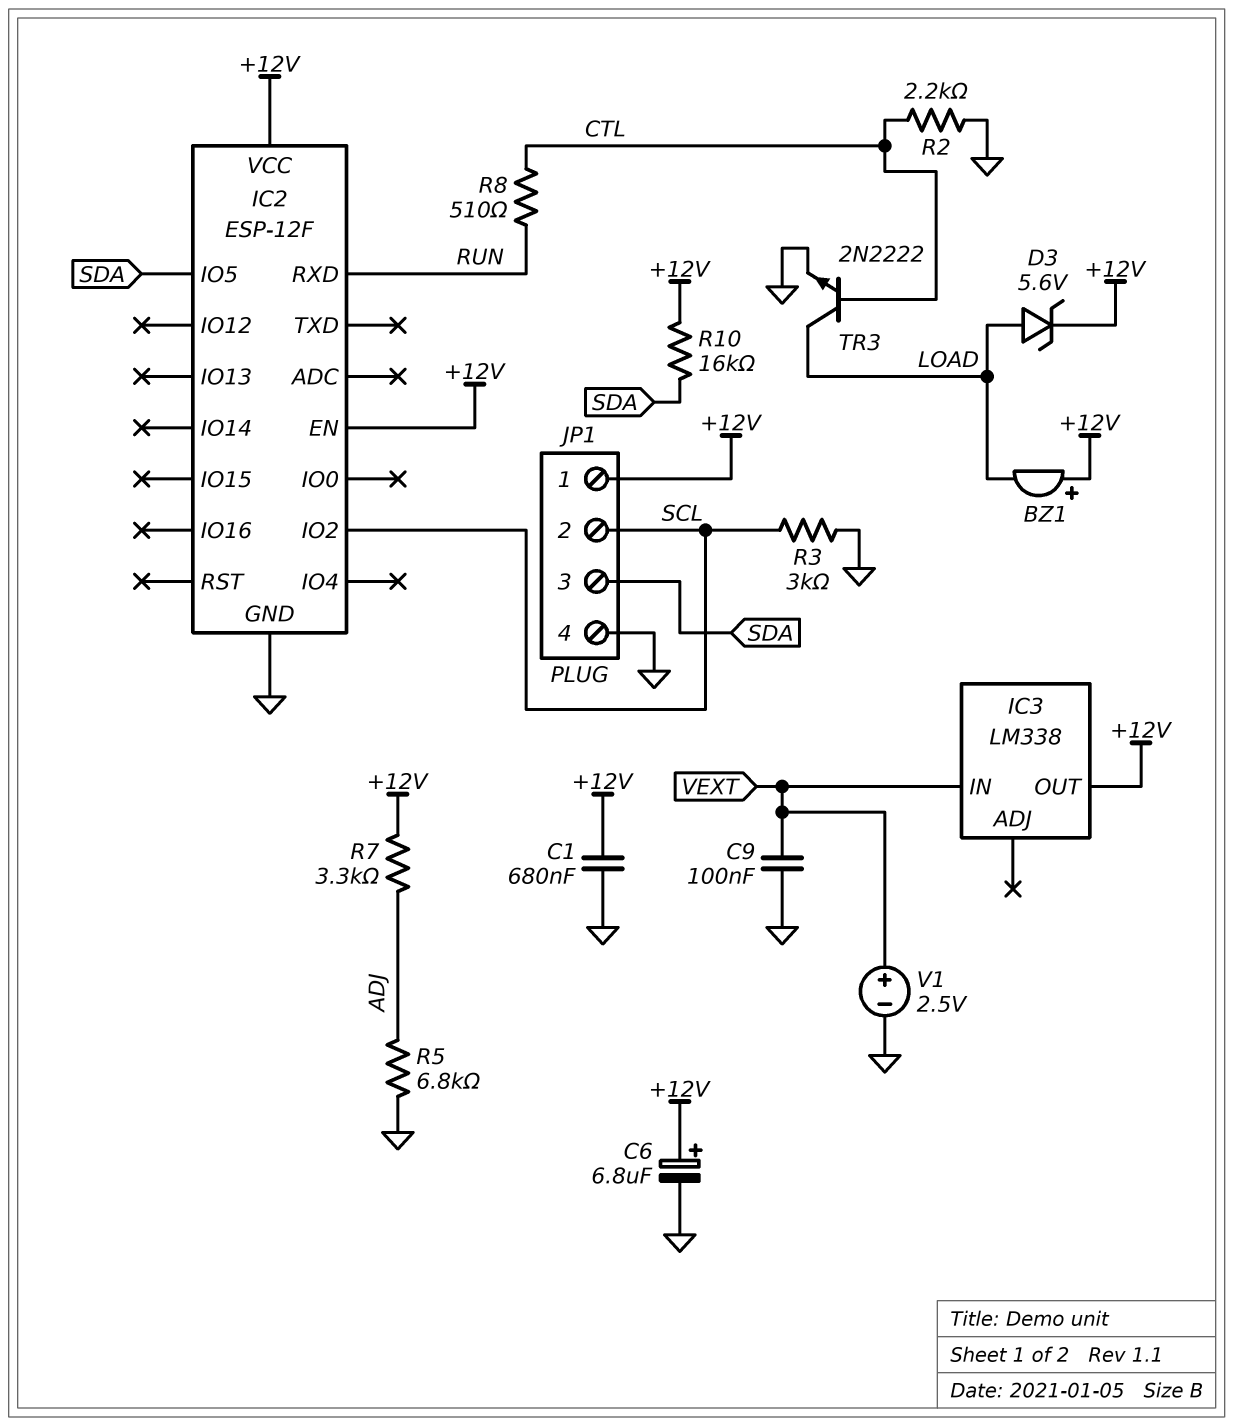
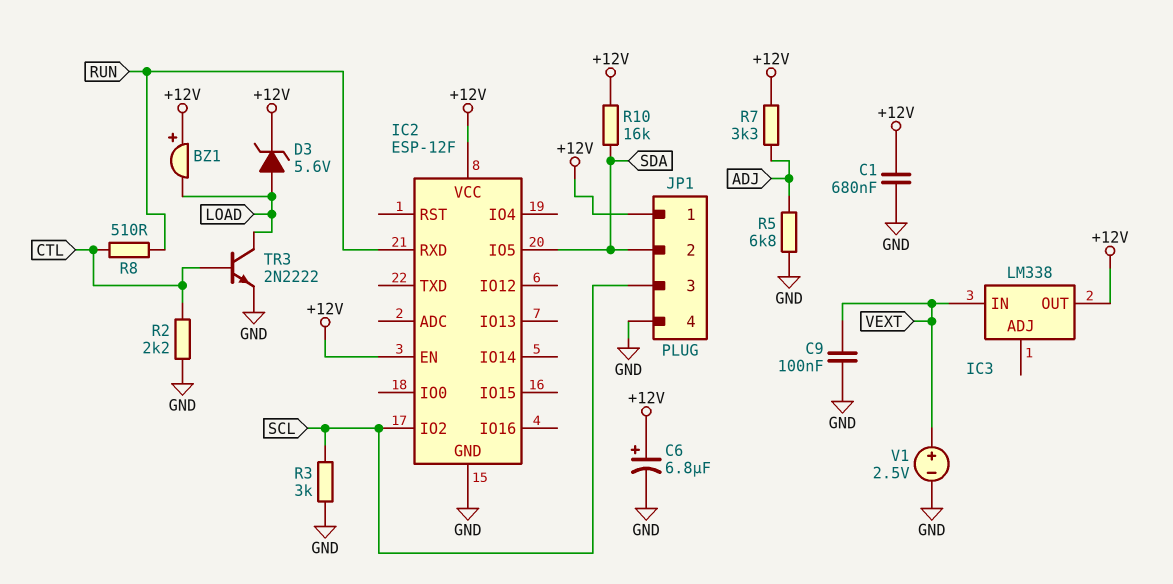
JP1 pin 2: SCL -> SDA
JP1 pin 3: SDA -> SCL

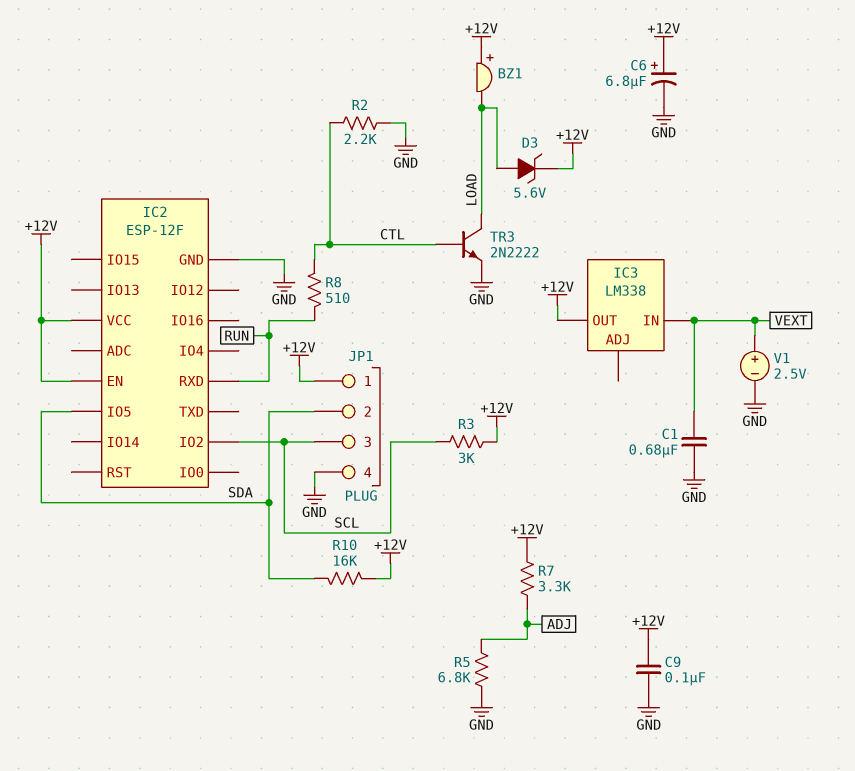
C1: 680nF (+12V, GND) -> 680nF (GND, VEXT)
C9: 100nF (GND, VEXT) -> 100nF (+12V, GND)
R3: 3k (GND, SCL) -> 3k (+12V, SCL)

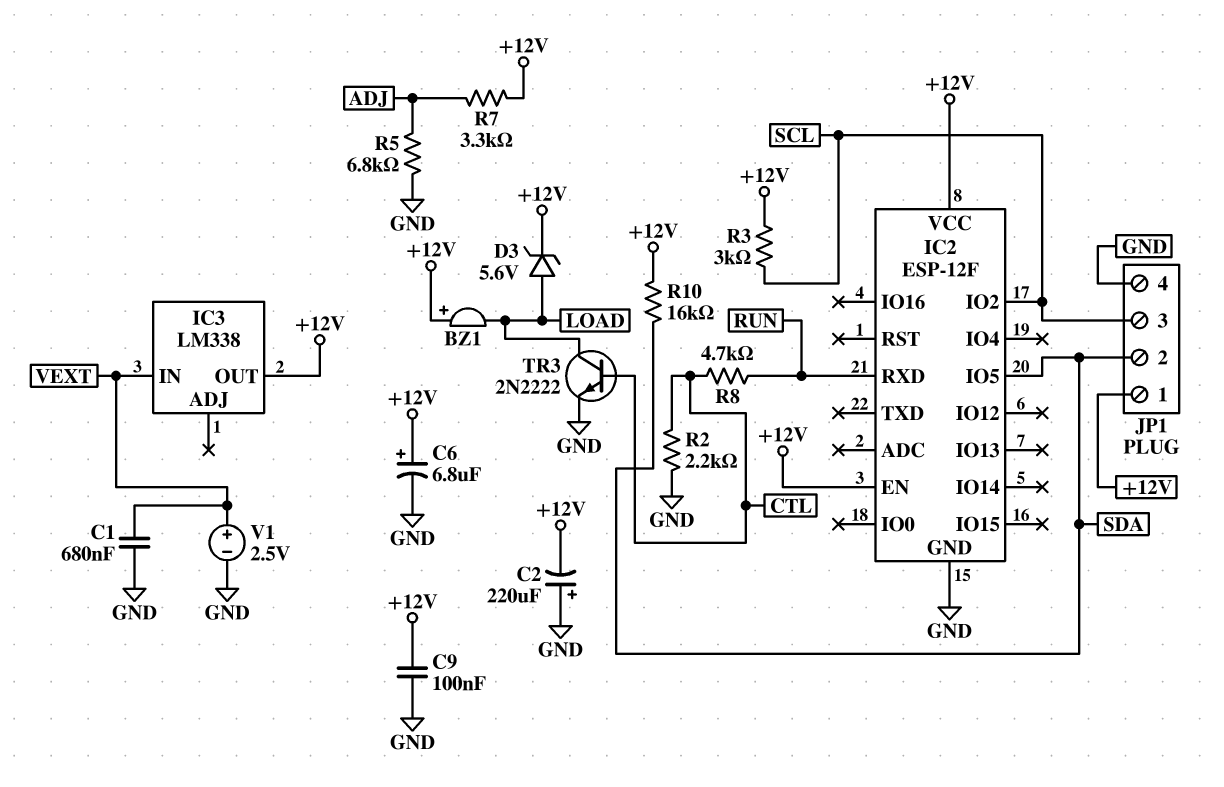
C2: none -> 220uF (plus GND, minus +12V)
R8: 510 (CTL, RUN) -> 4.7k (CTL, RUN)

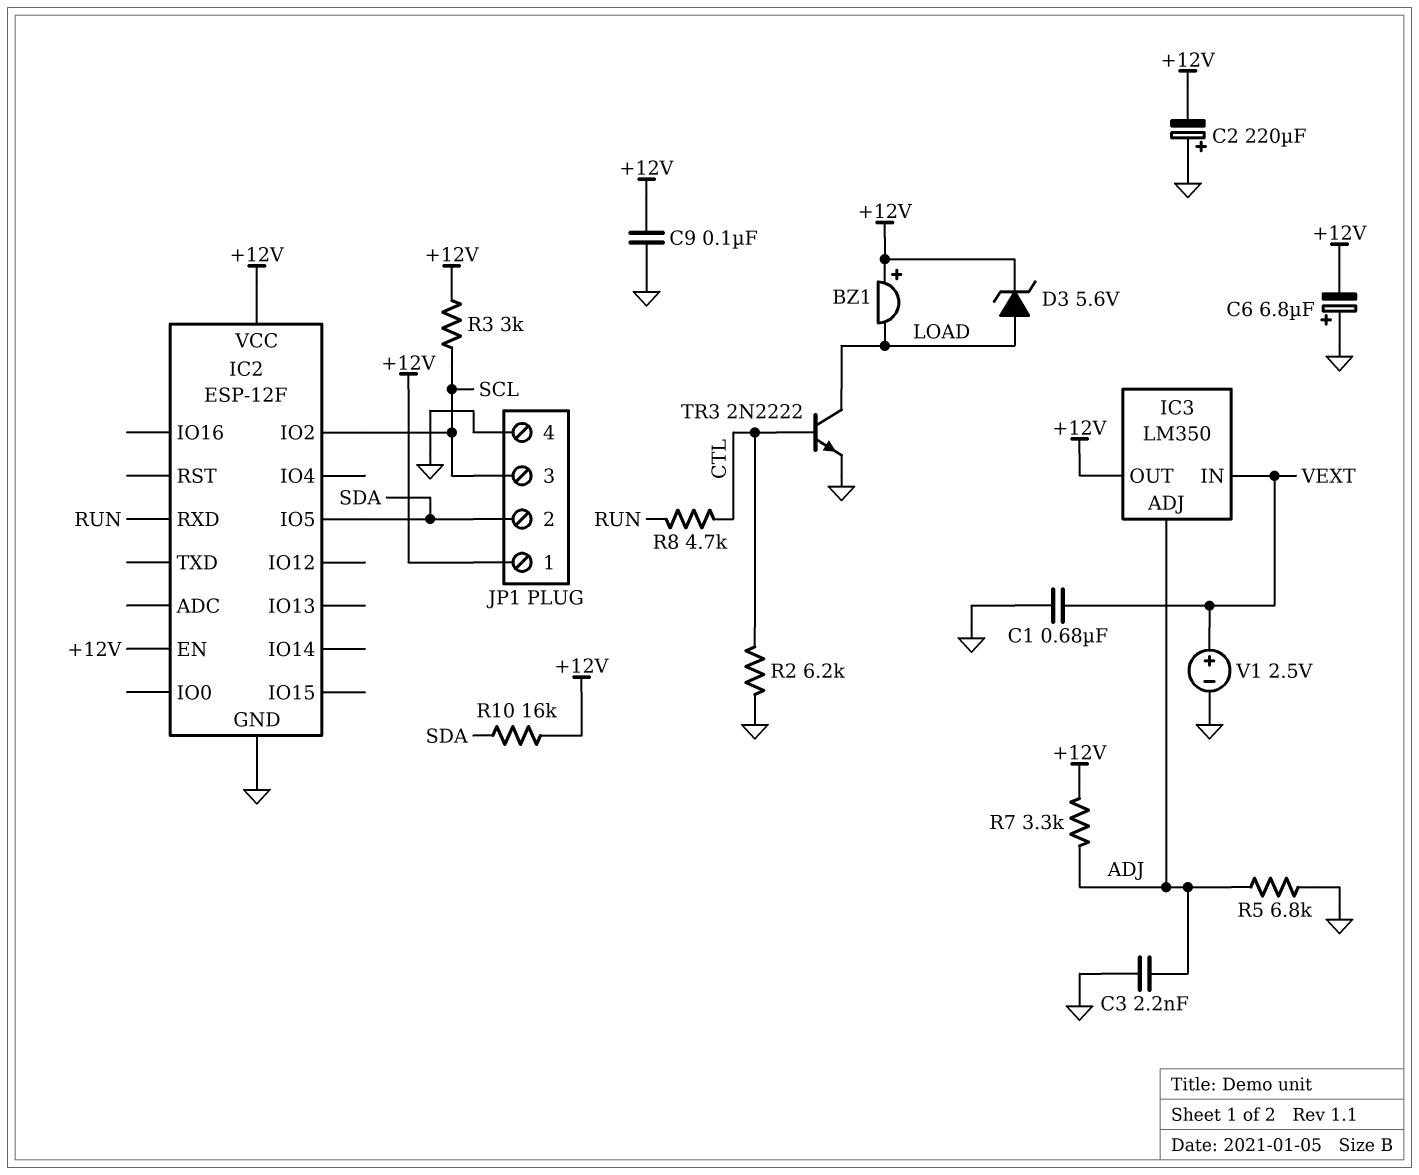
C3: none -> 2.2nF (ADJ, GND)
C6: 6.8uF (plus +12V, minus GND) -> 6.8uF (plus GND, minus +12V)
IC3: LM338 -> LM350
IC3 pin ADJ: none -> ADJ
R2: 2.2k (CTL, GND) -> 6.2k (CTL, GND)

